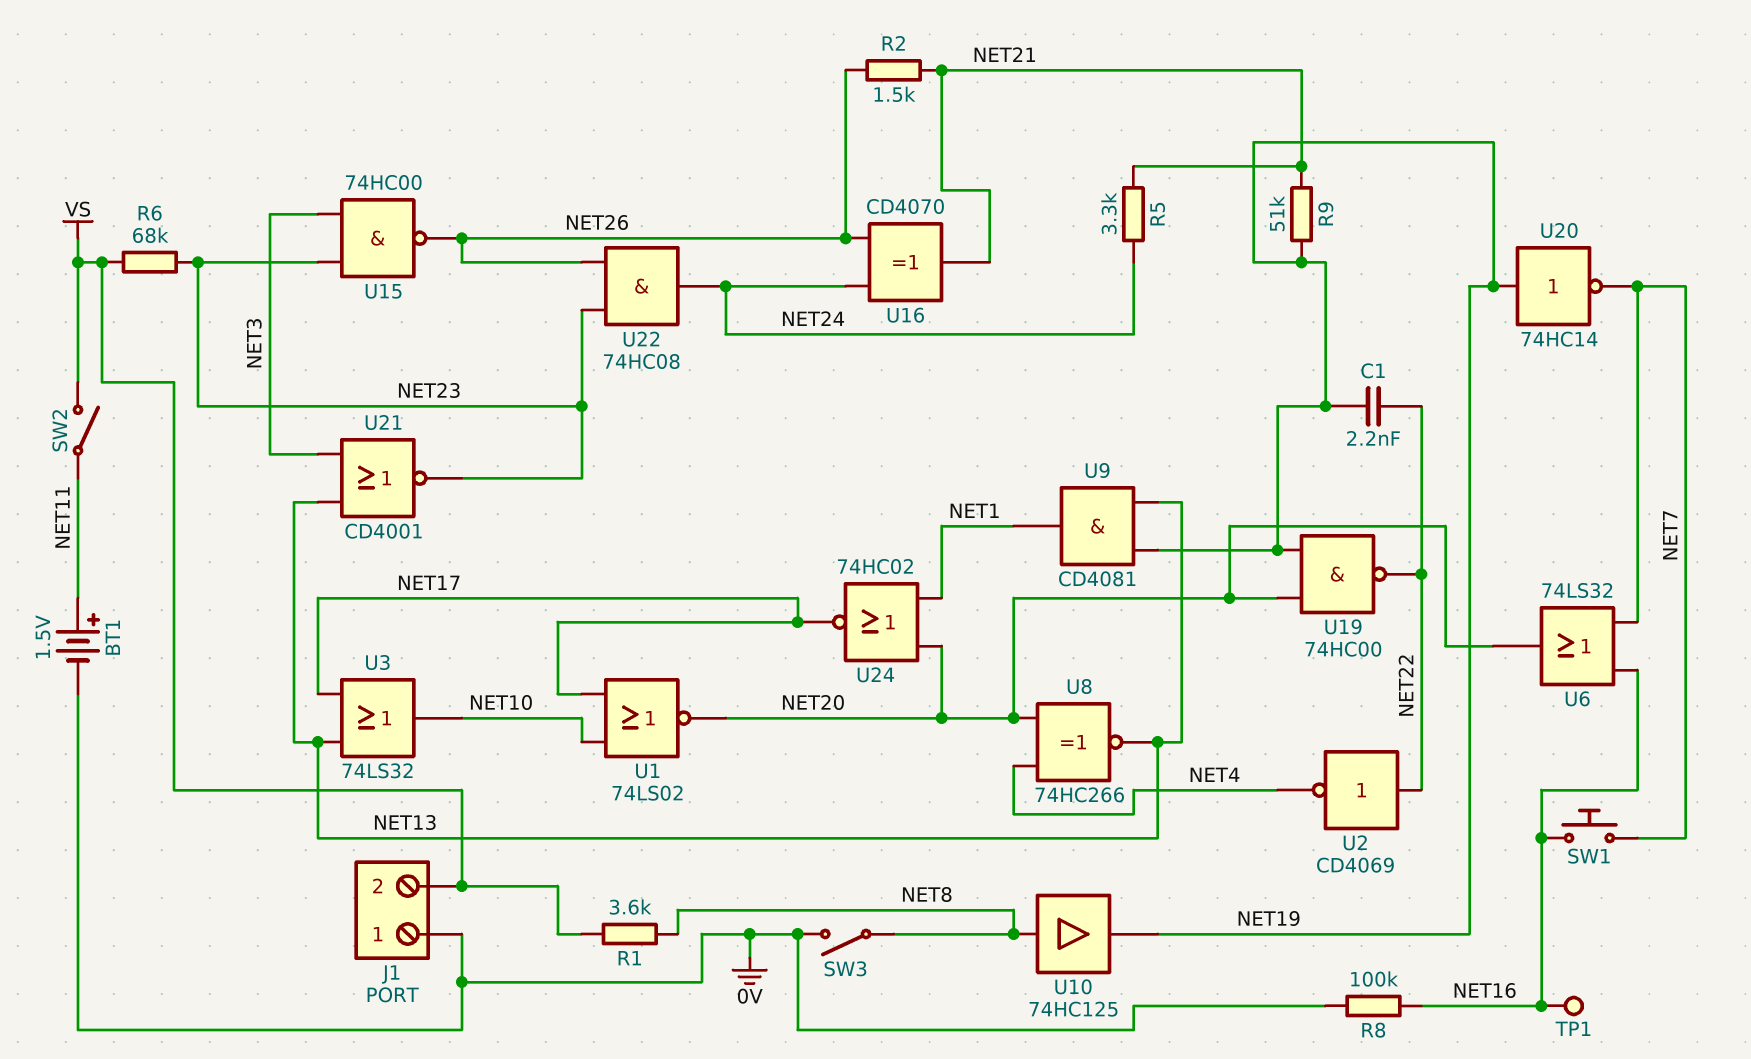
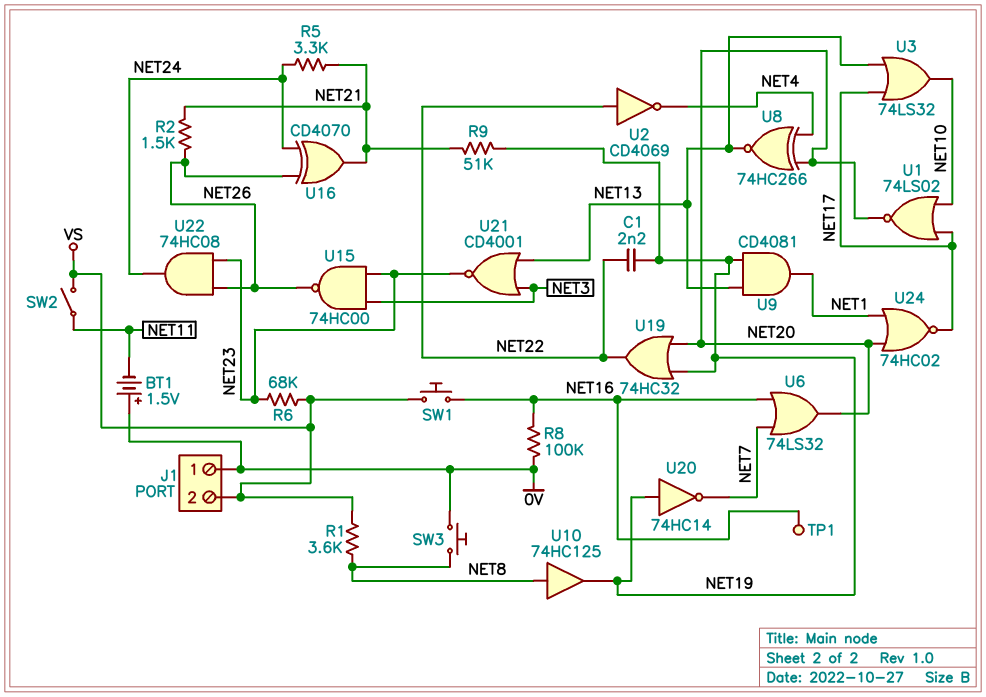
BT1: 1.5V (plus NET11, minus 0V) -> 1.5V (plus 0V, minus NET11)
SW1: button (NET7, NET16) -> button (NET16, VS)
SW3: switch (0V, NET8) -> button (0V, NET8)
U19: NAND 74HC00 (in NET19, in NET20, out NET22) -> OR 74HC32 (in NET19, in NET20, out NET22)

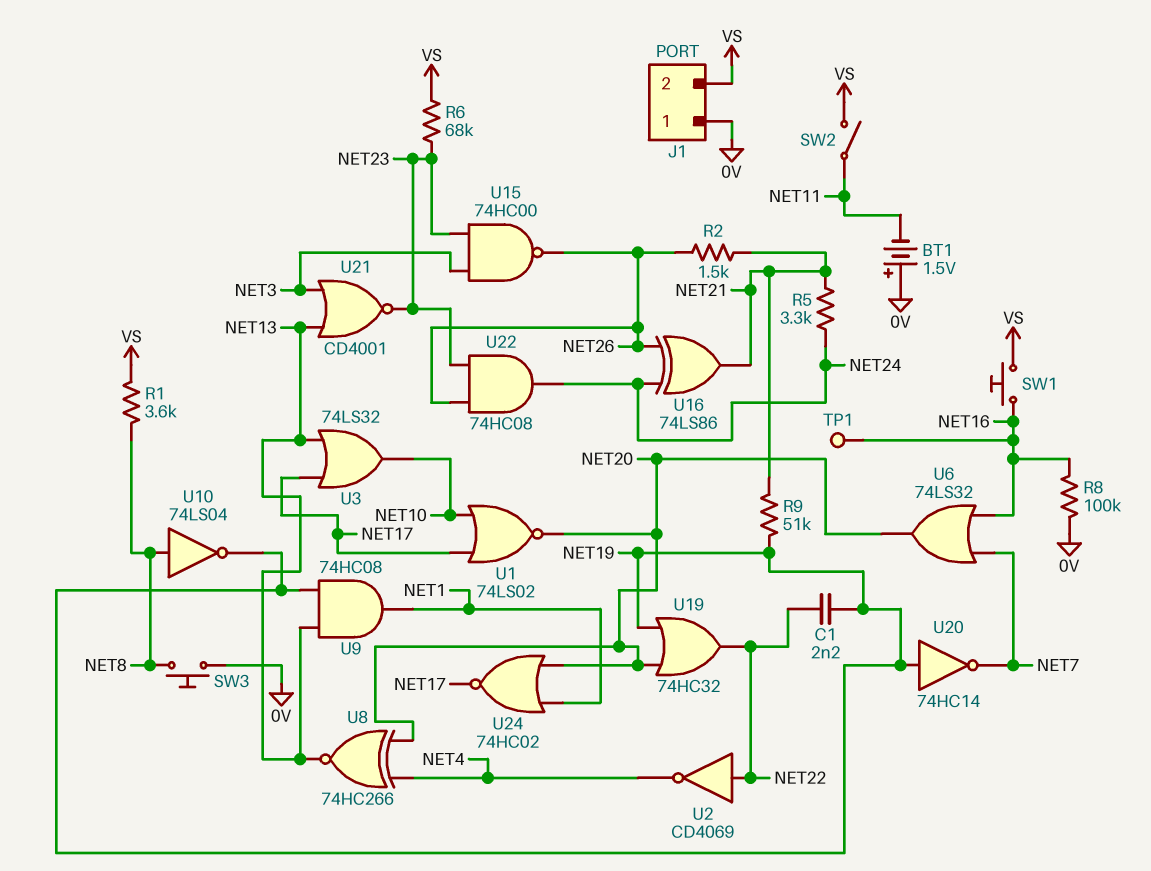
U9: AND CD4081 (in NET13, in NET19, out NET1) -> AND 74HC08 (in NET13, in NET19, out NET1)
U10: buffer 74HC125 (in NET8, out NET19) -> NOT 74LS04 (in NET8, out NET19)
U16: XOR CD4070 (in NET24, in NET26, out NET21) -> XOR 74LS86 (in NET24, in NET26, out NET21)

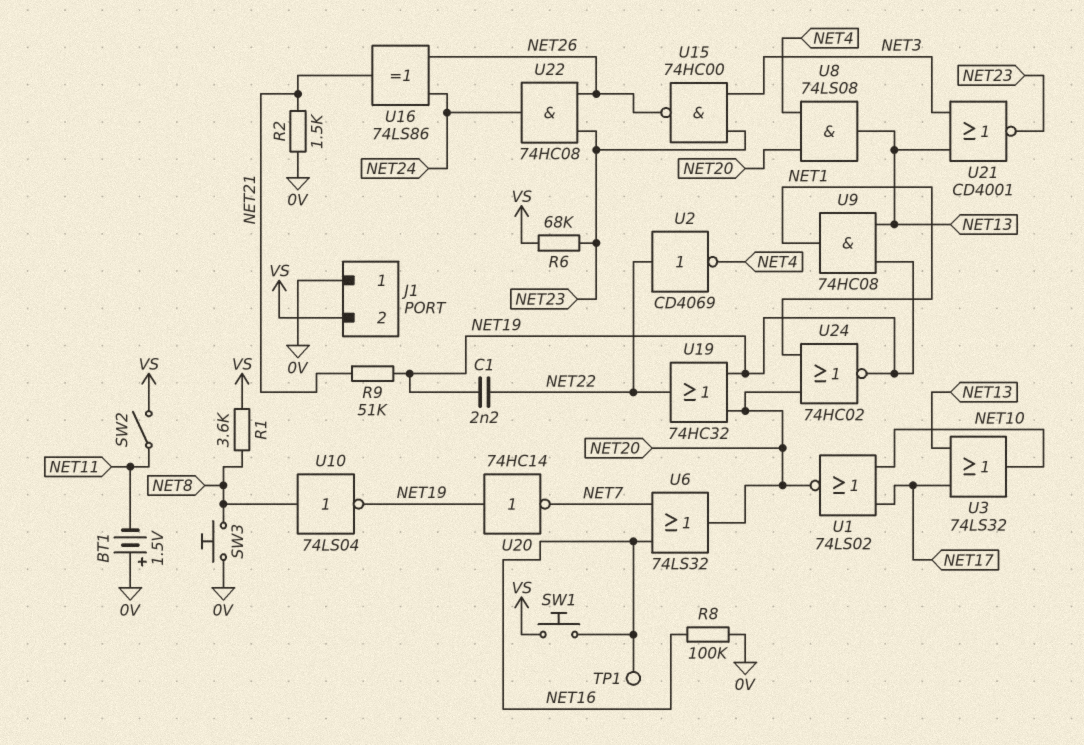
R2: 1.5k (NET21, NET26) -> 1.5k (0V, NET21)
R5: 3.3k (NET21, NET24) -> none
U8: XNOR 74HC266 (in NET4, in NET20, out NET13) -> AND 74LS08 (in NET4, in NET20, out NET13)
U24: NOR 74HC02 (in NET1, in NET20, out NET17) -> NOR 74HC02 (in NET1, in NET20, out NET19)

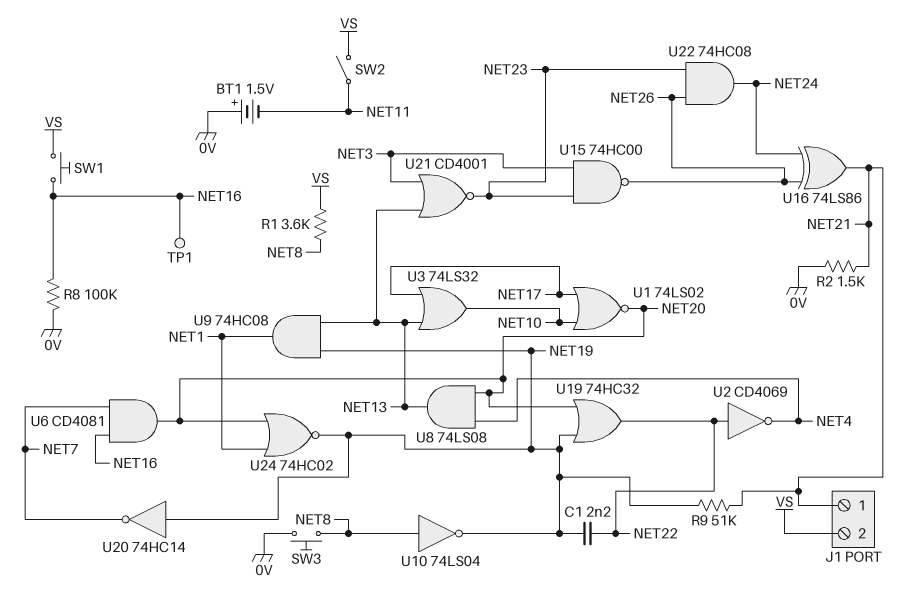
J1 pin 1: 0V -> NET21
R6: 68k (NET23, VS) -> none
U6: OR 74LS32 (in NET7, in NET16, out NET20) -> AND CD4081 (in NET7, in NET16, out NET20)

